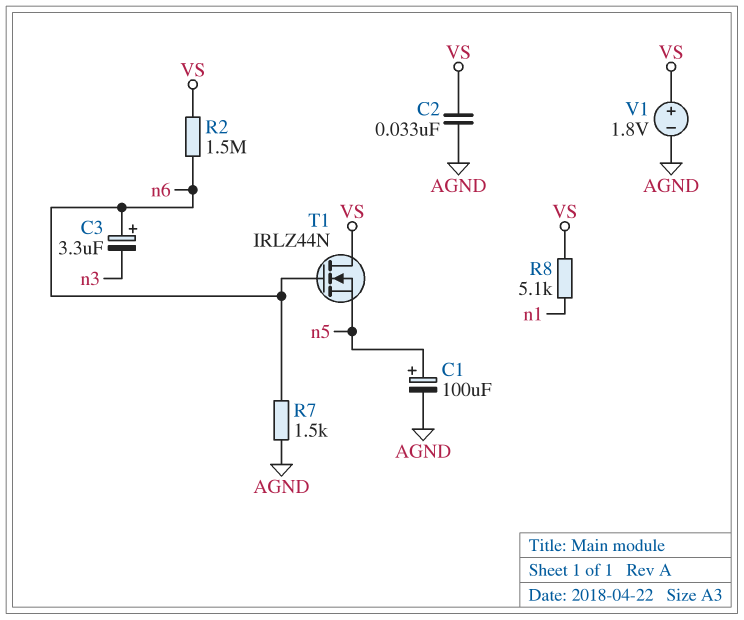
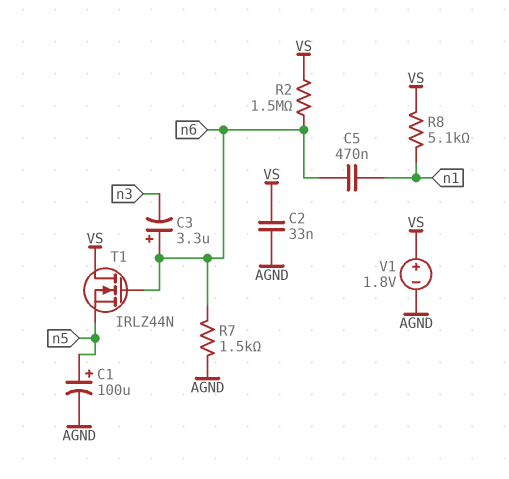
C5: none -> 470nF (n1, n6)

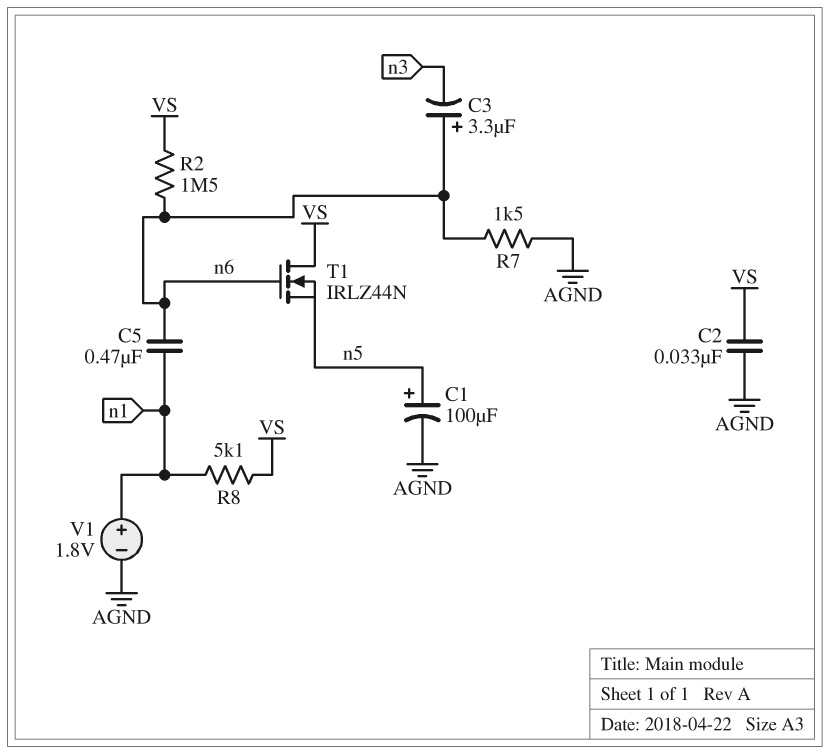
V1: 1.8V (plus VS, minus AGND) -> 1.8V (plus n1, minus AGND)

